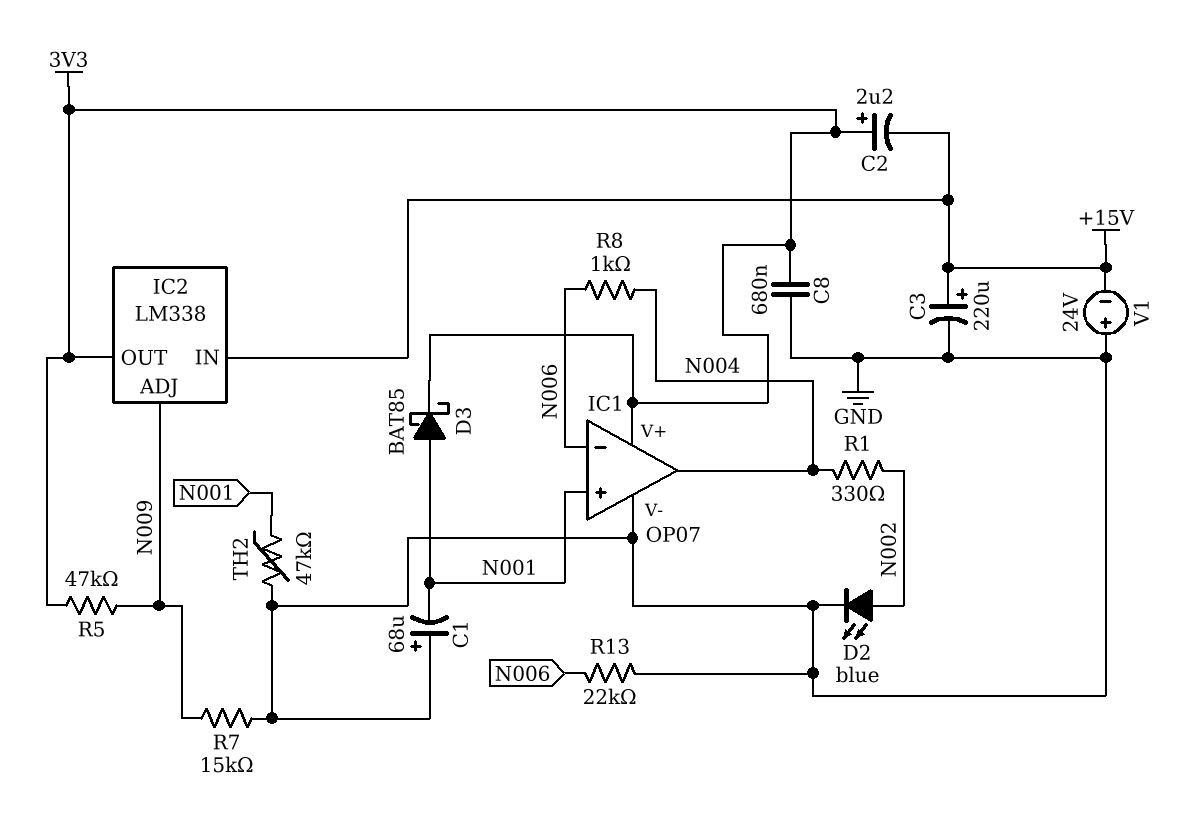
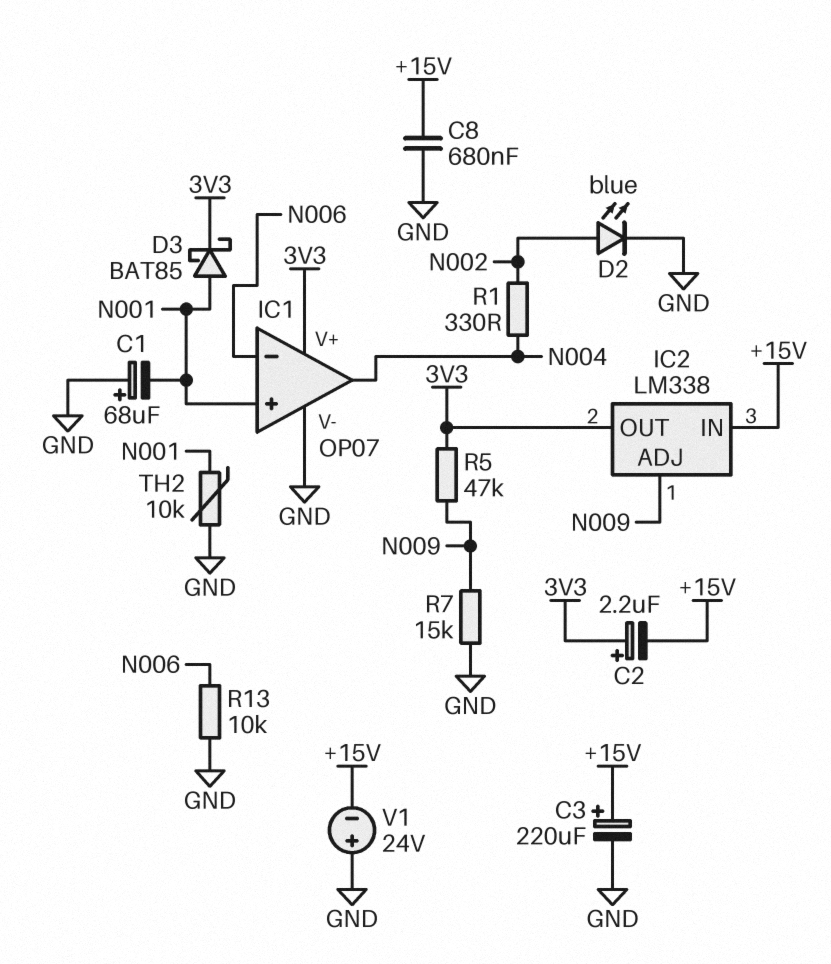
C8: 680nF (3V3, GND) -> 680nF (+15V, GND)
R8: 1k (N004, N006) -> none
R13: 22k (GND, N006) -> 10k (GND, N006)
TH2: 47k (GND, N001) -> 10k (GND, N001)

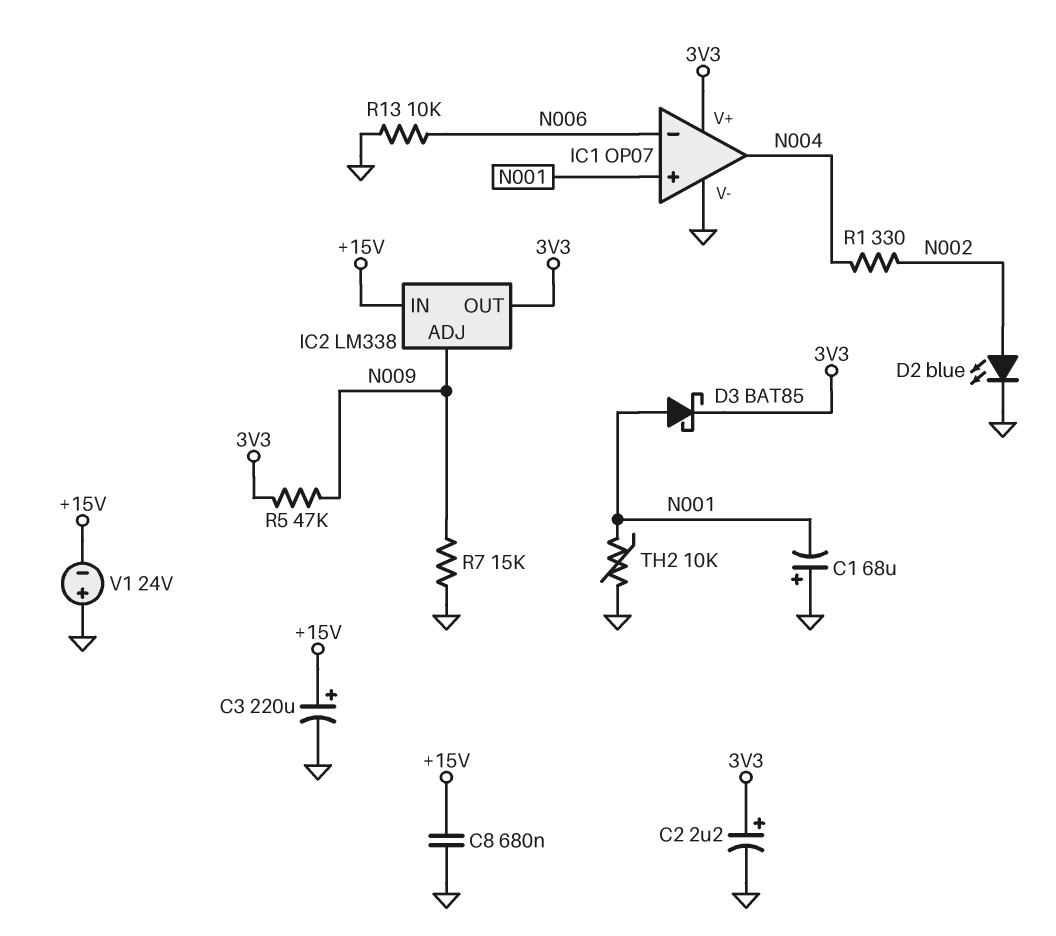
C2: 2.2uF (plus 3V3, minus +15V) -> 2.2uF (plus 3V3, minus GND)

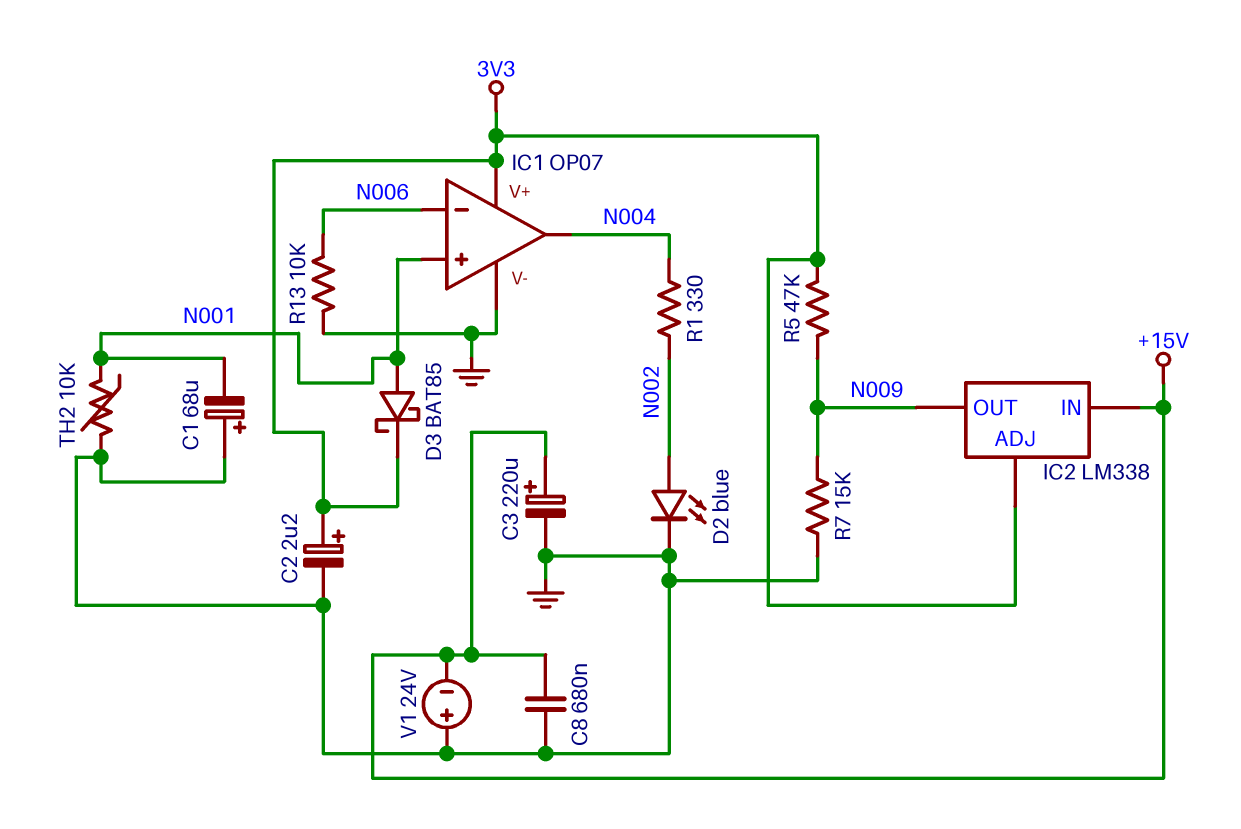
IC2 pin ADJ: N009 -> 3V3
IC2 pin OUT: 3V3 -> N009

